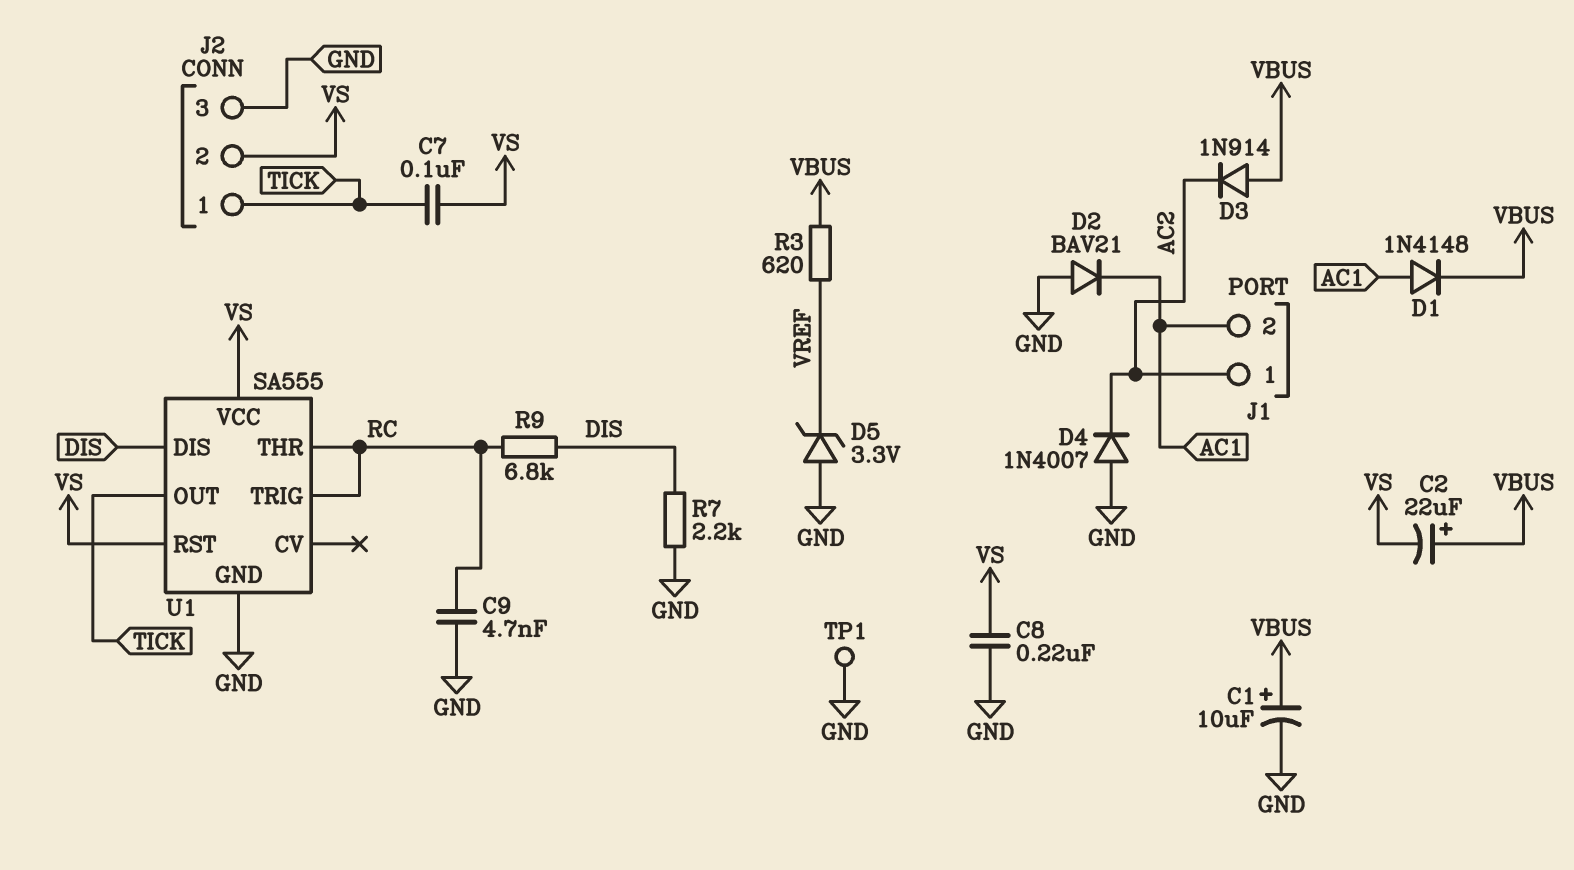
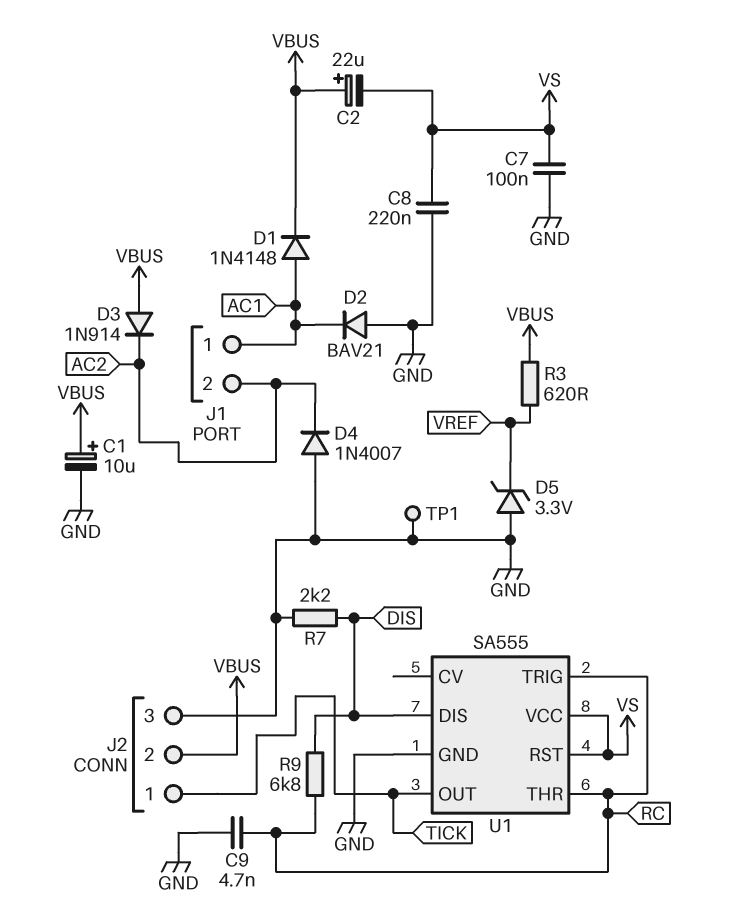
C7: 100nF (TICK, VS) -> 100nF (GND, VS)
J1 pin 1: AC2 -> AC1
J1 pin 2: AC1 -> AC2
J2 pin 2: VS -> VBUS

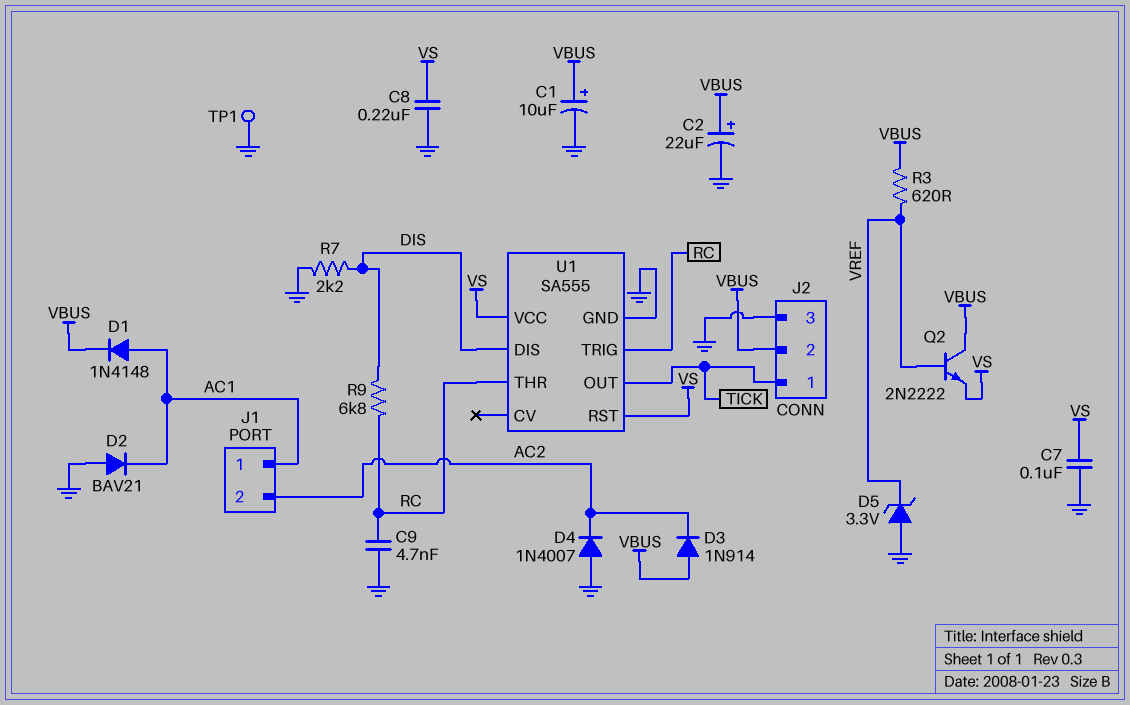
C2: 22uF (plus VBUS, minus VS) -> 22uF (plus VBUS, minus GND)
Q2: none -> NPN 2N2222 (B VREF, C VBUS, E VS)

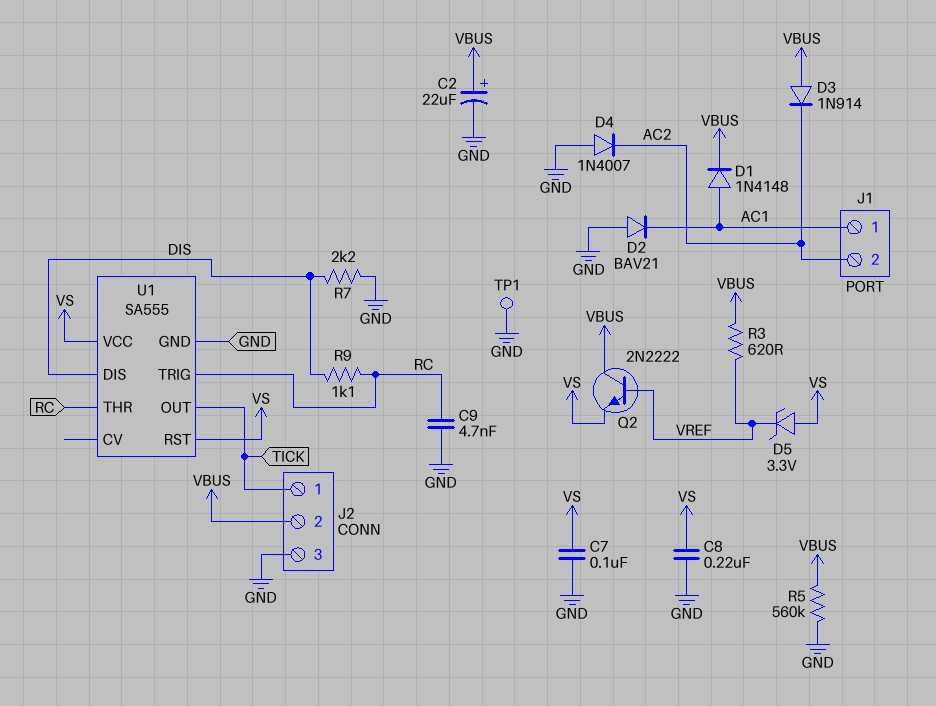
C1: 10uF (plus VBUS, minus GND) -> none
D5: zener 3.3V (A GND, K VREF) -> zener 3.3V (A VS, K VREF)
R5: none -> 560k (GND, VBUS)
R9: 6.8k (DIS, RC) -> 1.1k (DIS, RC)

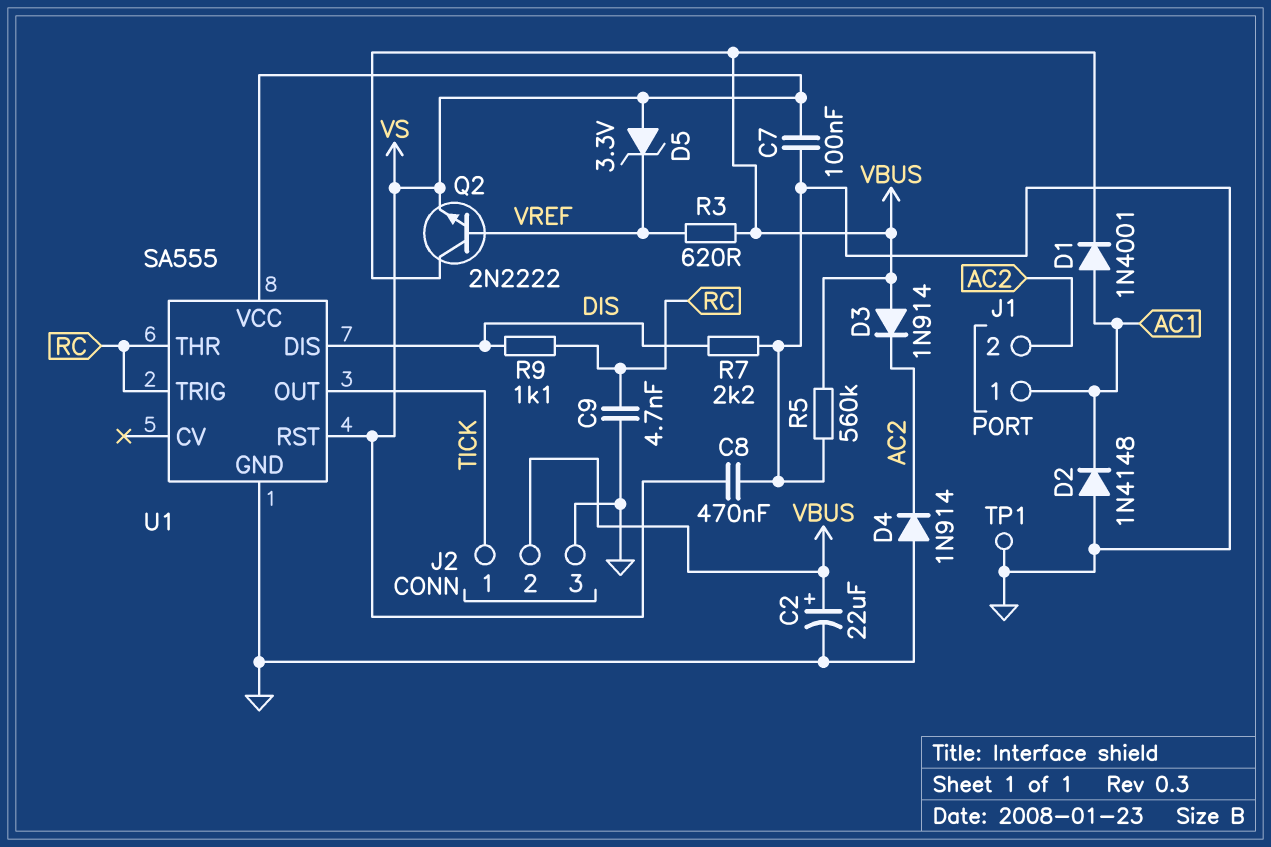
C8: 220nF (GND, VS) -> 470nF (GND, VS)
D1: diode 1N4148 (A AC1, K VBUS) -> diode 1N4001 (A AC1, K VBUS)
D2: diode BAV21 (A GND, K AC1) -> diode 1N4148 (A GND, K AC1)
D4: diode 1N4007 (A GND, K AC2) -> diode 1N914 (A GND, K AC2)

